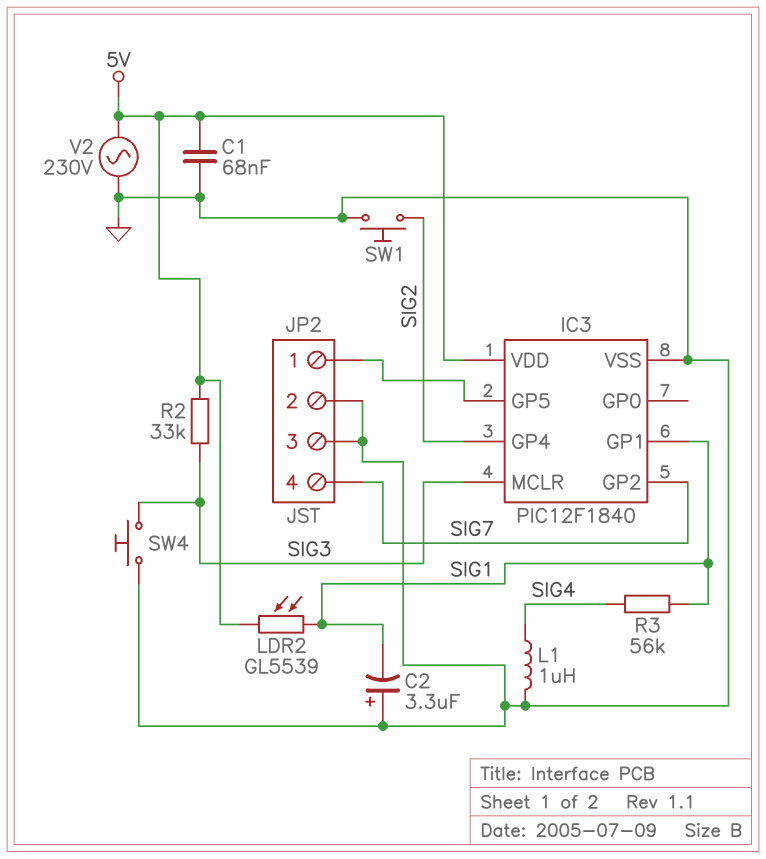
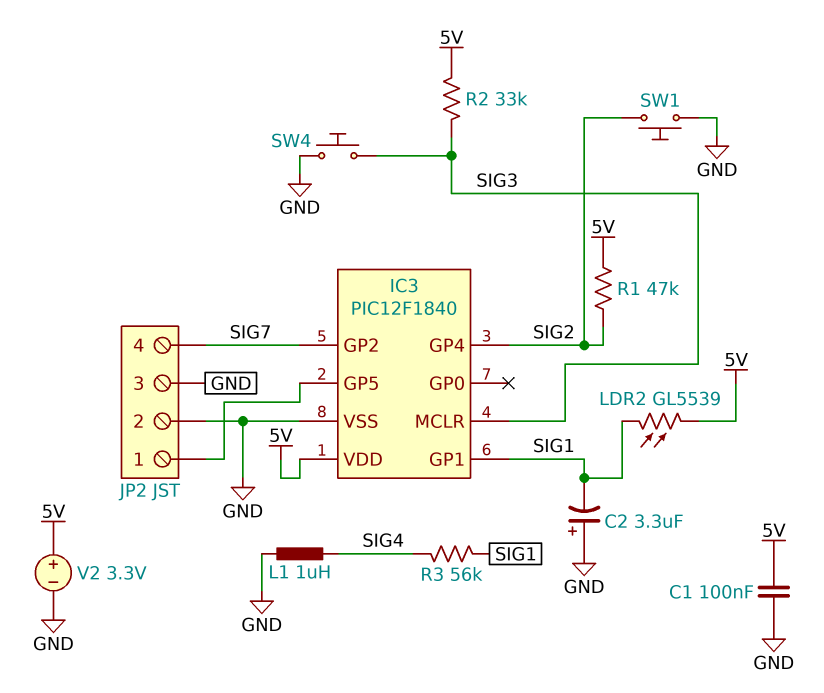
C1: 68nF (5V, GND) -> 100nF (5V, GND)
R1: none -> 47k (5V, SIG2)
V2: AC 230V (5V, GND) -> 3.3V (plus 5V, minus GND)

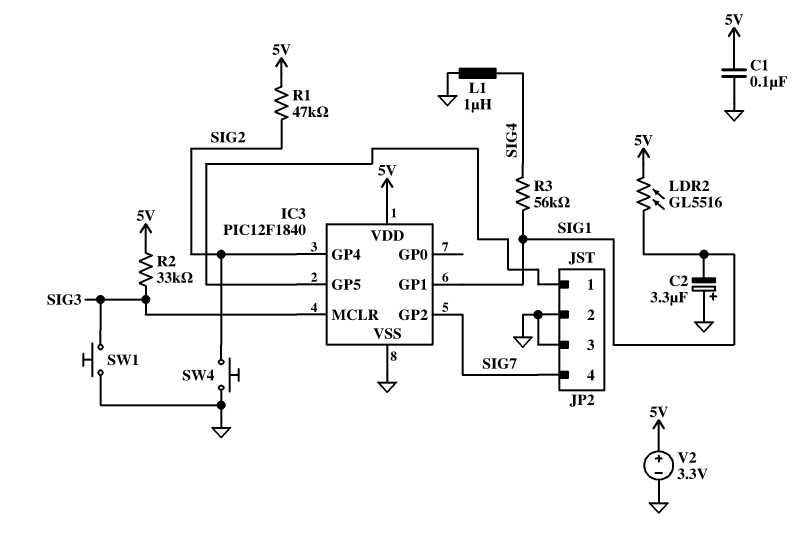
LDR2: GL5539 (5V, SIG1) -> GL5516 (5V, SIG1)
SW1: button (GND, SIG2) -> button (GND, SIG3)
SW4: button (GND, SIG3) -> button (GND, SIG2)

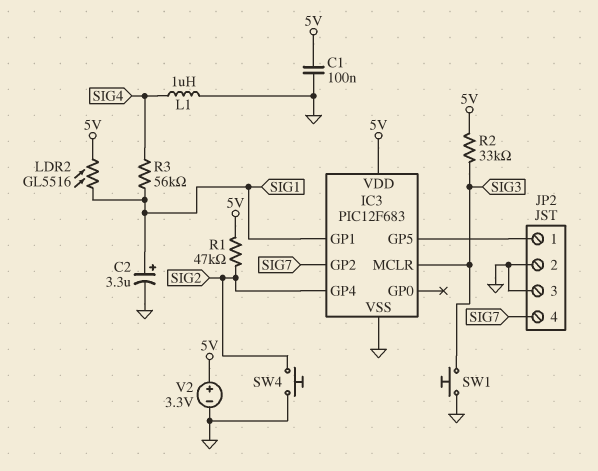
C2: 3.3uF (plus GND, minus SIG1) -> 3.3uF (plus SIG1, minus GND)
IC3: PIC12F1840 -> PIC12F683

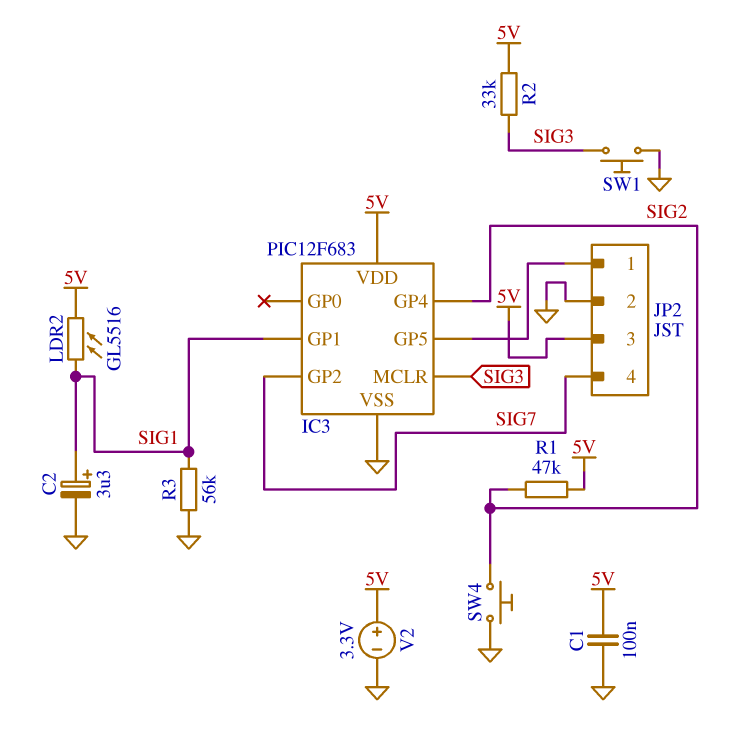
JP2 pin 3: GND -> 5V
L1: 1uH (GND, SIG4) -> none
R3: 56k (SIG1, SIG4) -> 56k (GND, SIG1)

